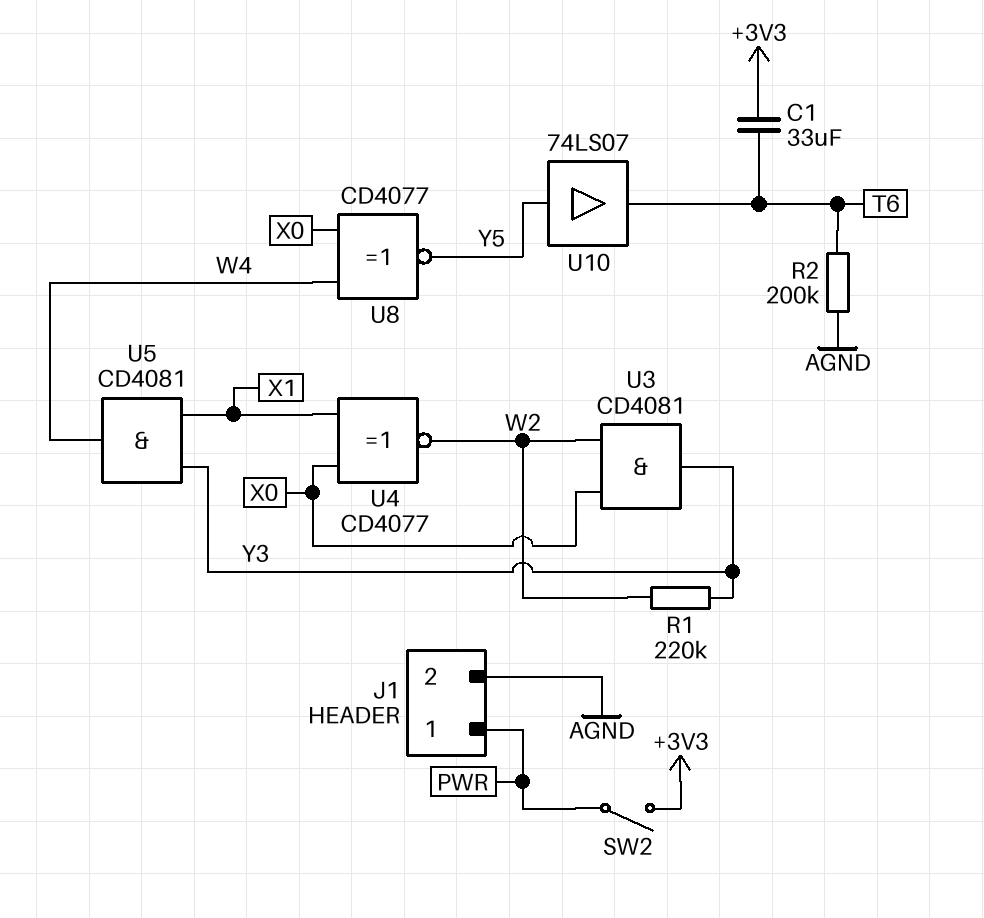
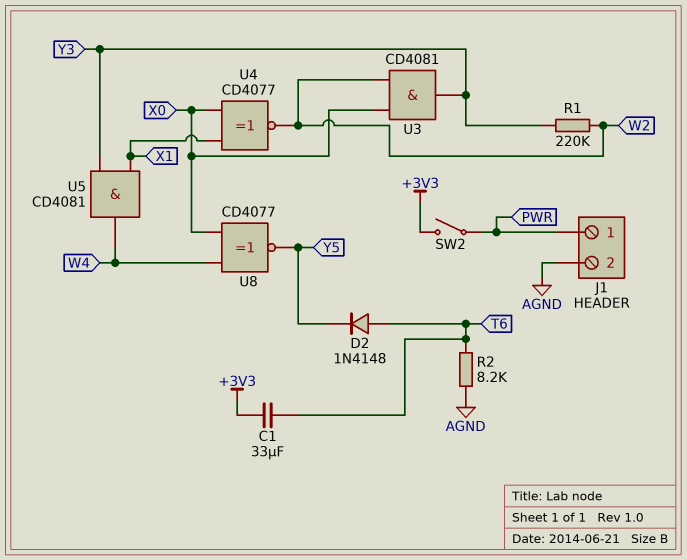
D2: none -> diode 1N4148 (A T6, K Y5)
R2: 200k (AGND, T6) -> 8.2k (AGND, T6)
U10: buffer 74LS07 (in Y5, out T6) -> none

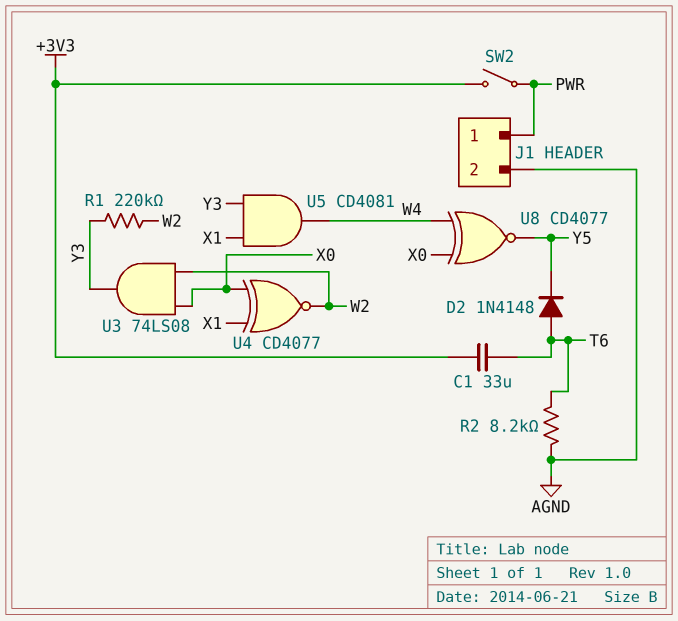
U3: AND CD4081 (in W2, in X0, out Y3) -> AND 74LS08 (in W2, in X0, out Y3)

